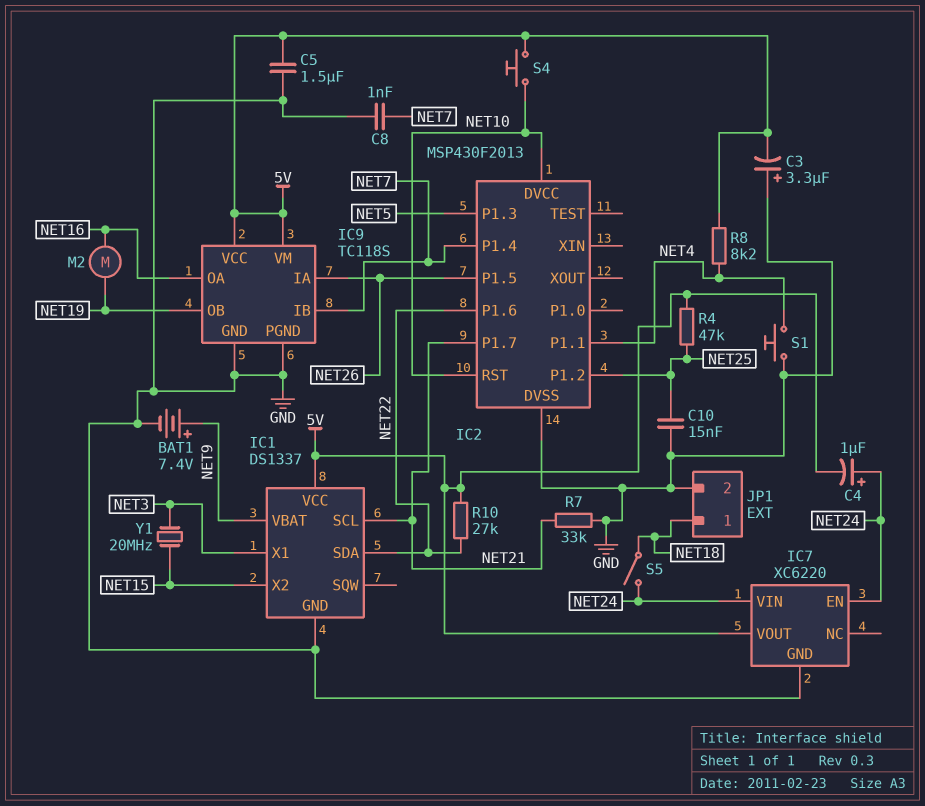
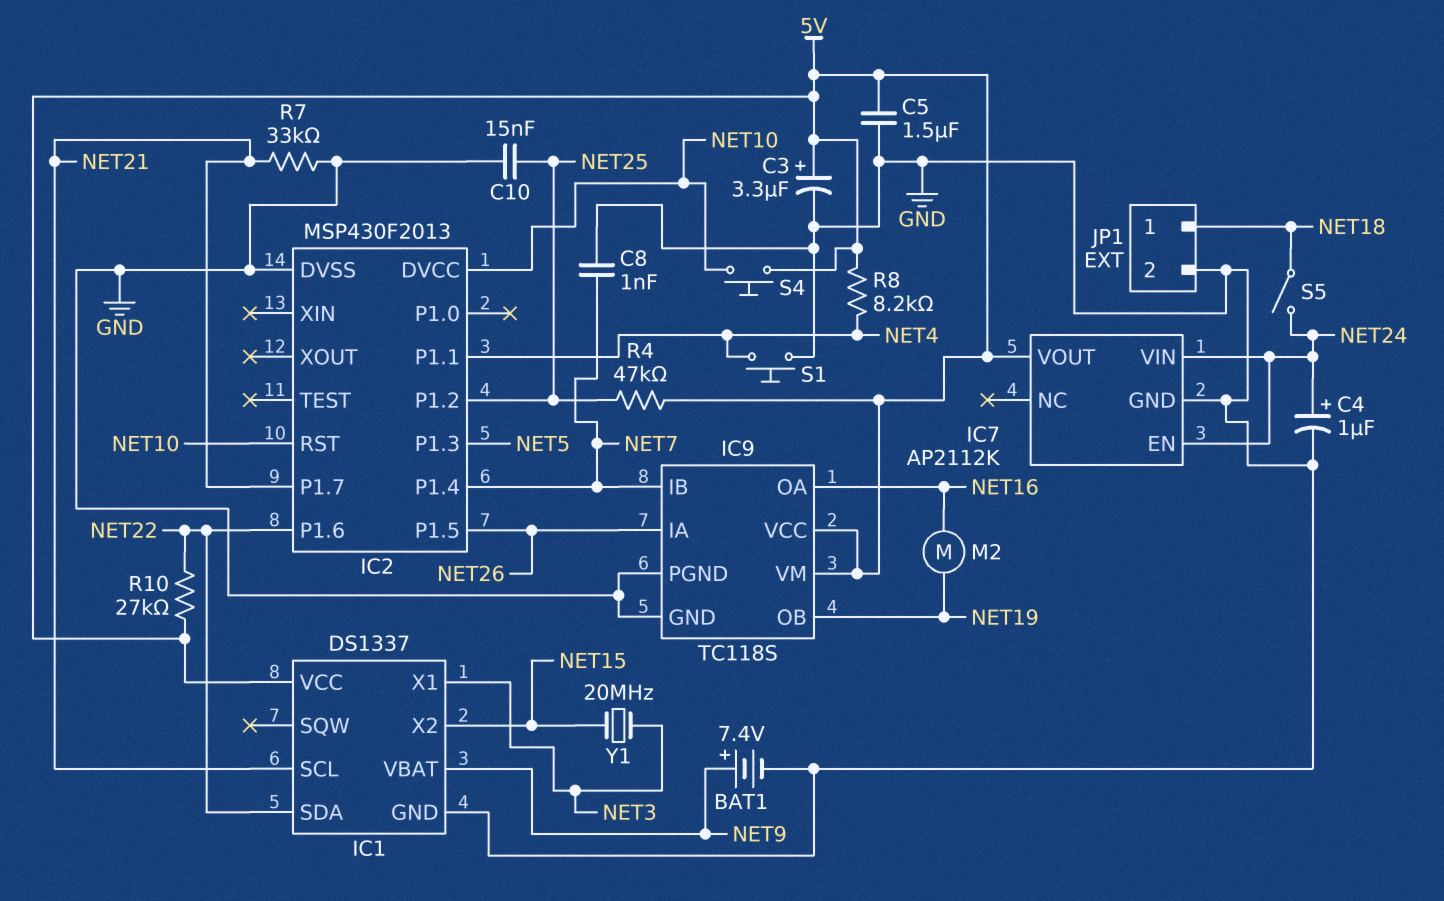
C3: 3.3uF (plus GND, minus 5V) -> 3.3uF (plus 5V, minus GND)
C4: 1uF (plus NET24, minus 5V) -> 1uF (plus NET24, minus GND)
IC7: XC6220 -> AP2112K

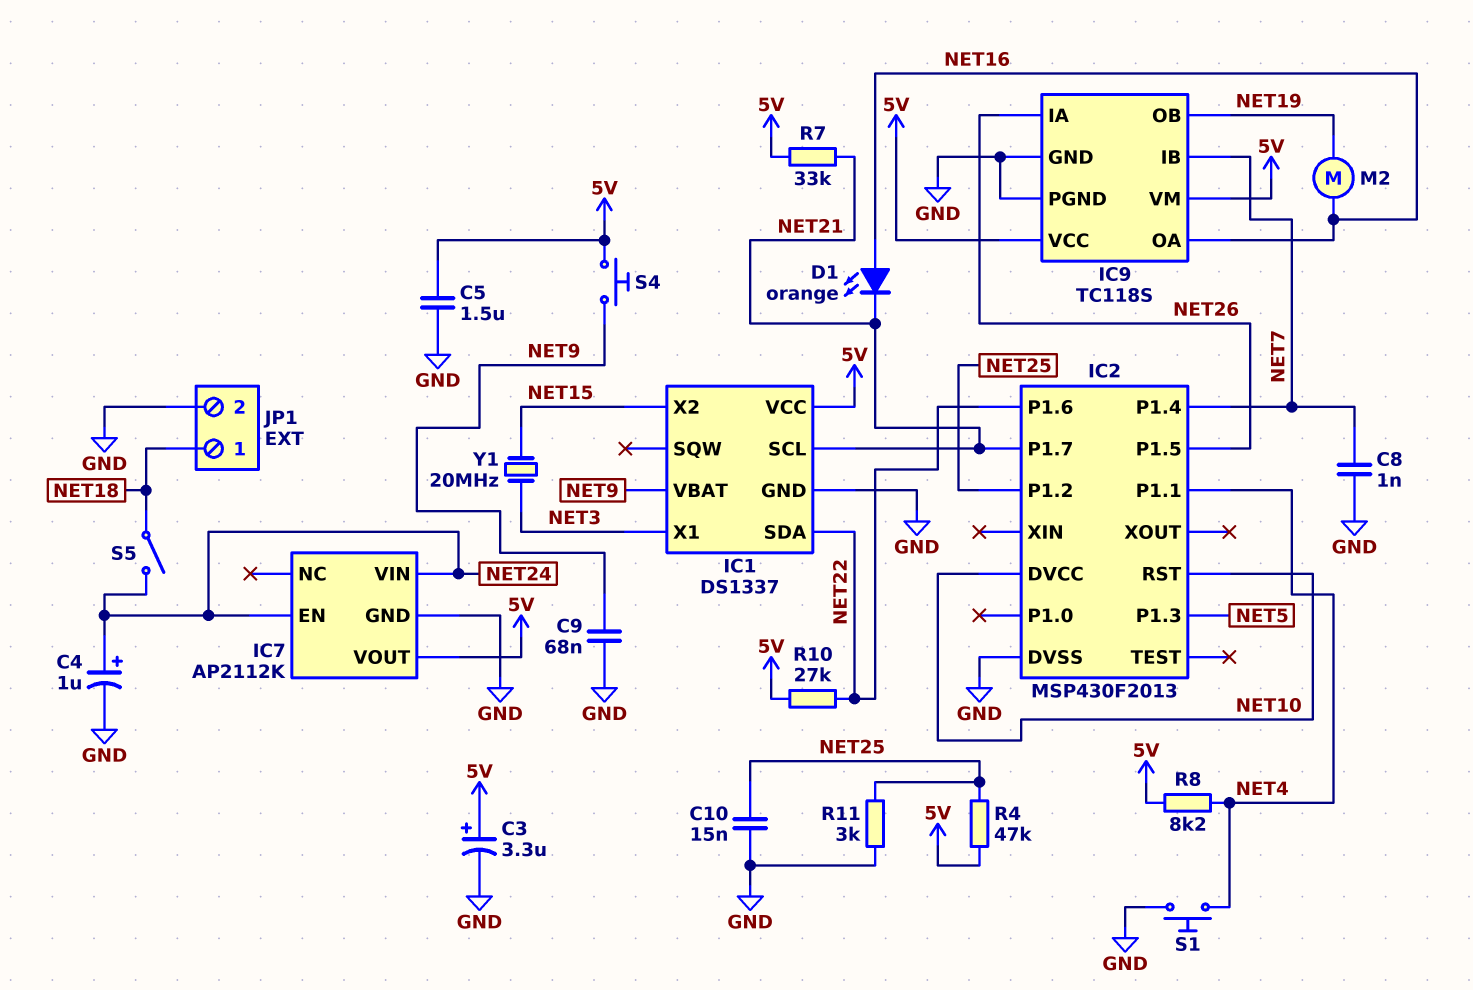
BAT1: 7.4V (plus NET9, minus GND) -> none
C9: none -> 68nF (GND, NET9)
D1: none -> LED orange (A NET16, K NET21)
R7: 33k (GND, NET21) -> 33k (5V, NET21)
R11: none -> 3k (GND, NET25)
S4: button (5V, NET10) -> button (5V, NET9)

